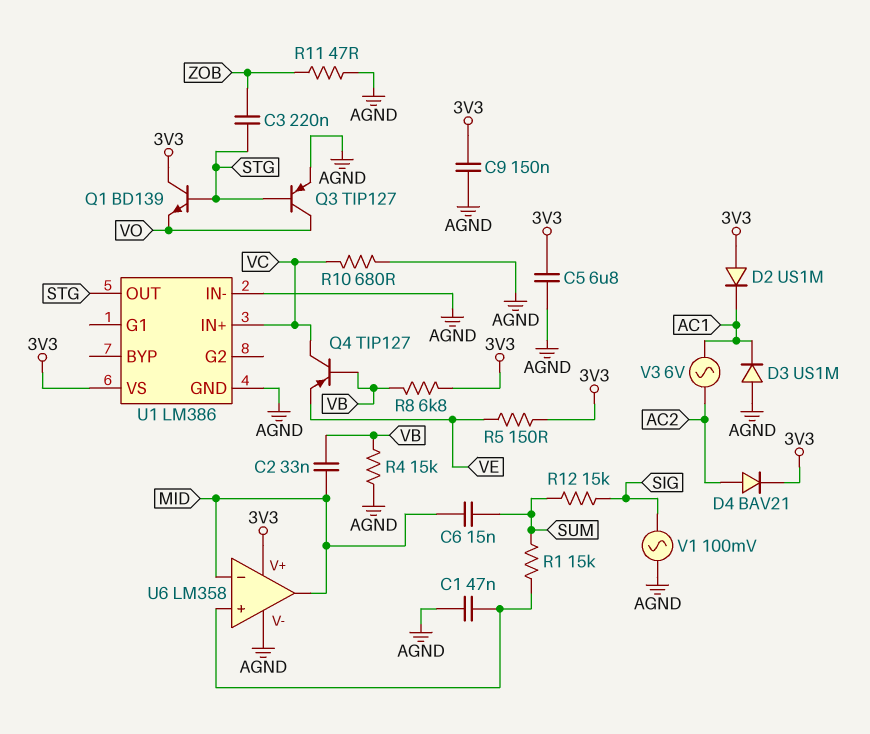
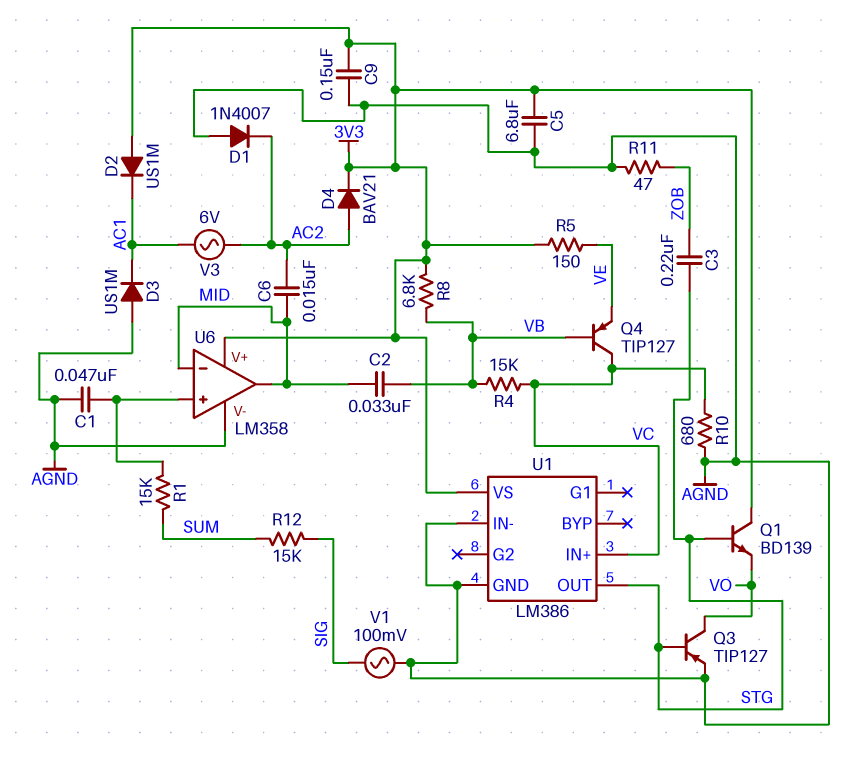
C6: 15nF (MID, SUM) -> 15nF (AC2, MID)
D1: none -> diode 1N4007 (A AGND, K AC2)
R4: 15k (AGND, VB) -> 15k (VB, VC)

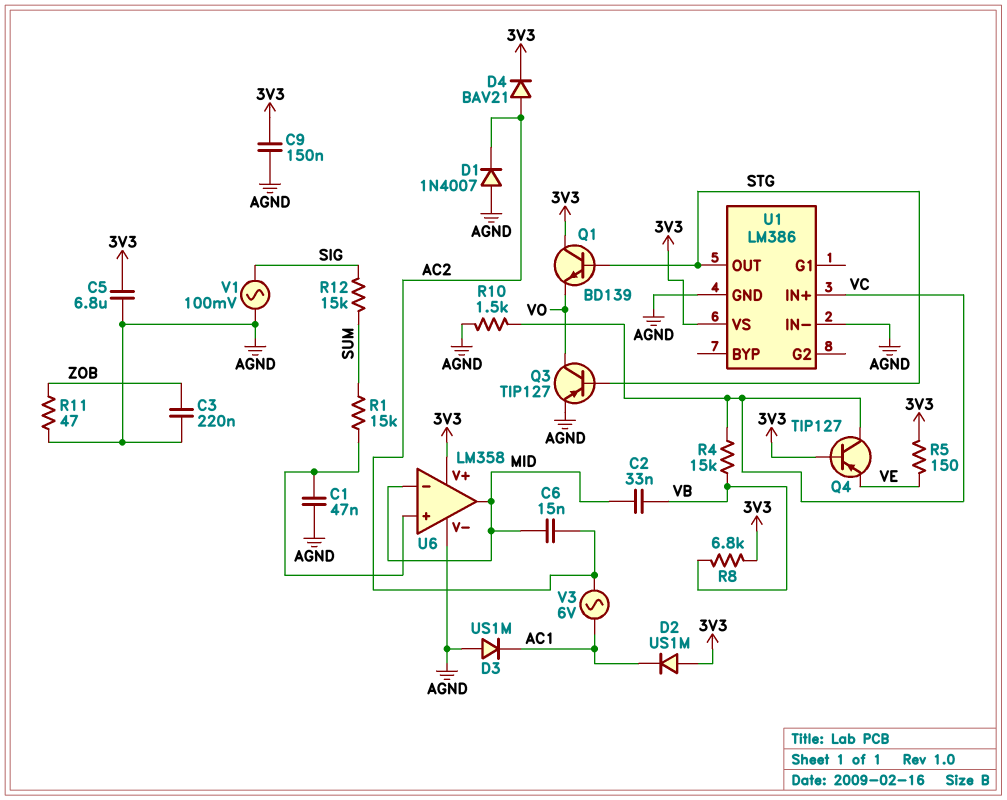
C3: 220nF (STG, ZOB) -> 220nF (AGND, ZOB)
Q4: PNP TIP127 (B VB, C VC, E VE) -> PNP TIP127 (B 3V3, C VC, E VE)
R10: 680 (AGND, VC) -> 1.5k (AGND, VC)

